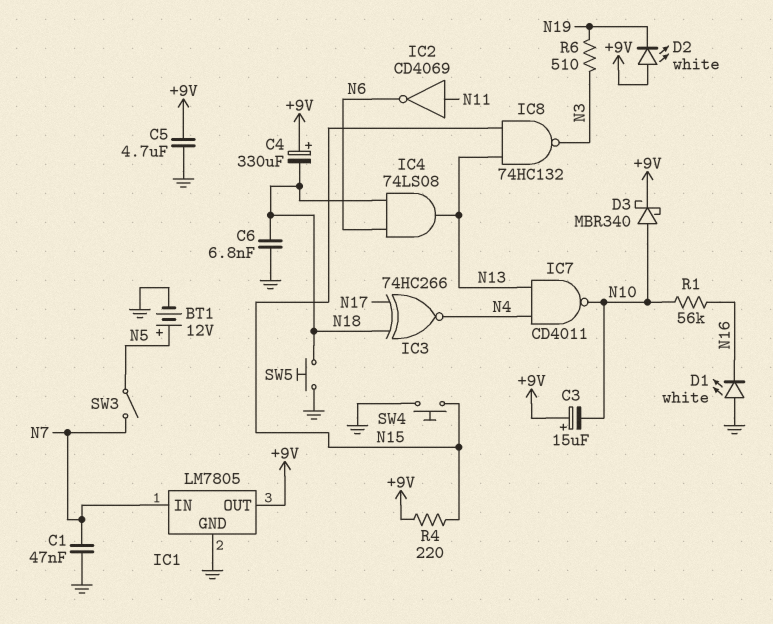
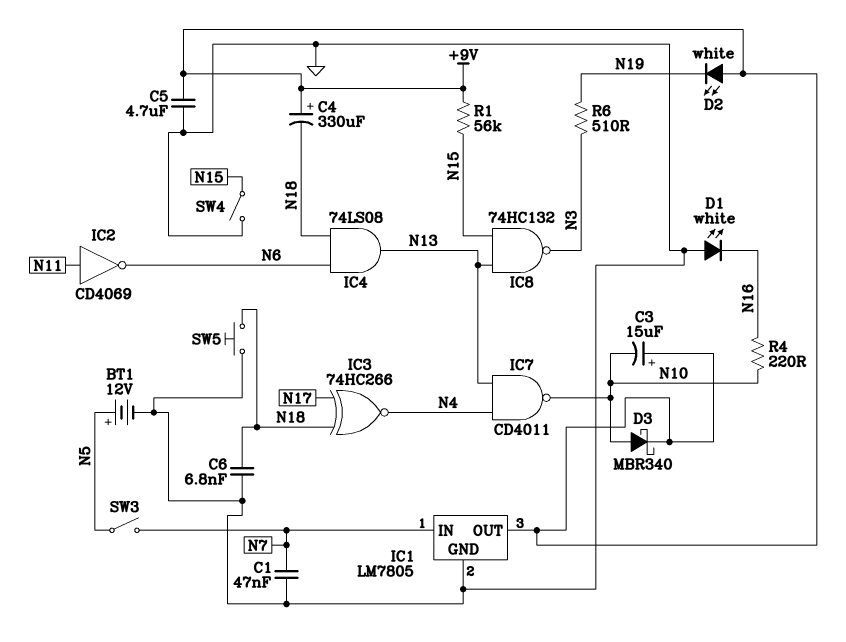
R1: 56k (N10, N16) -> 56k (+9V, N15)
R4: 220 (+9V, N15) -> 220 (N10, N16)
SW4: button (GND, N15) -> switch (GND, N15)

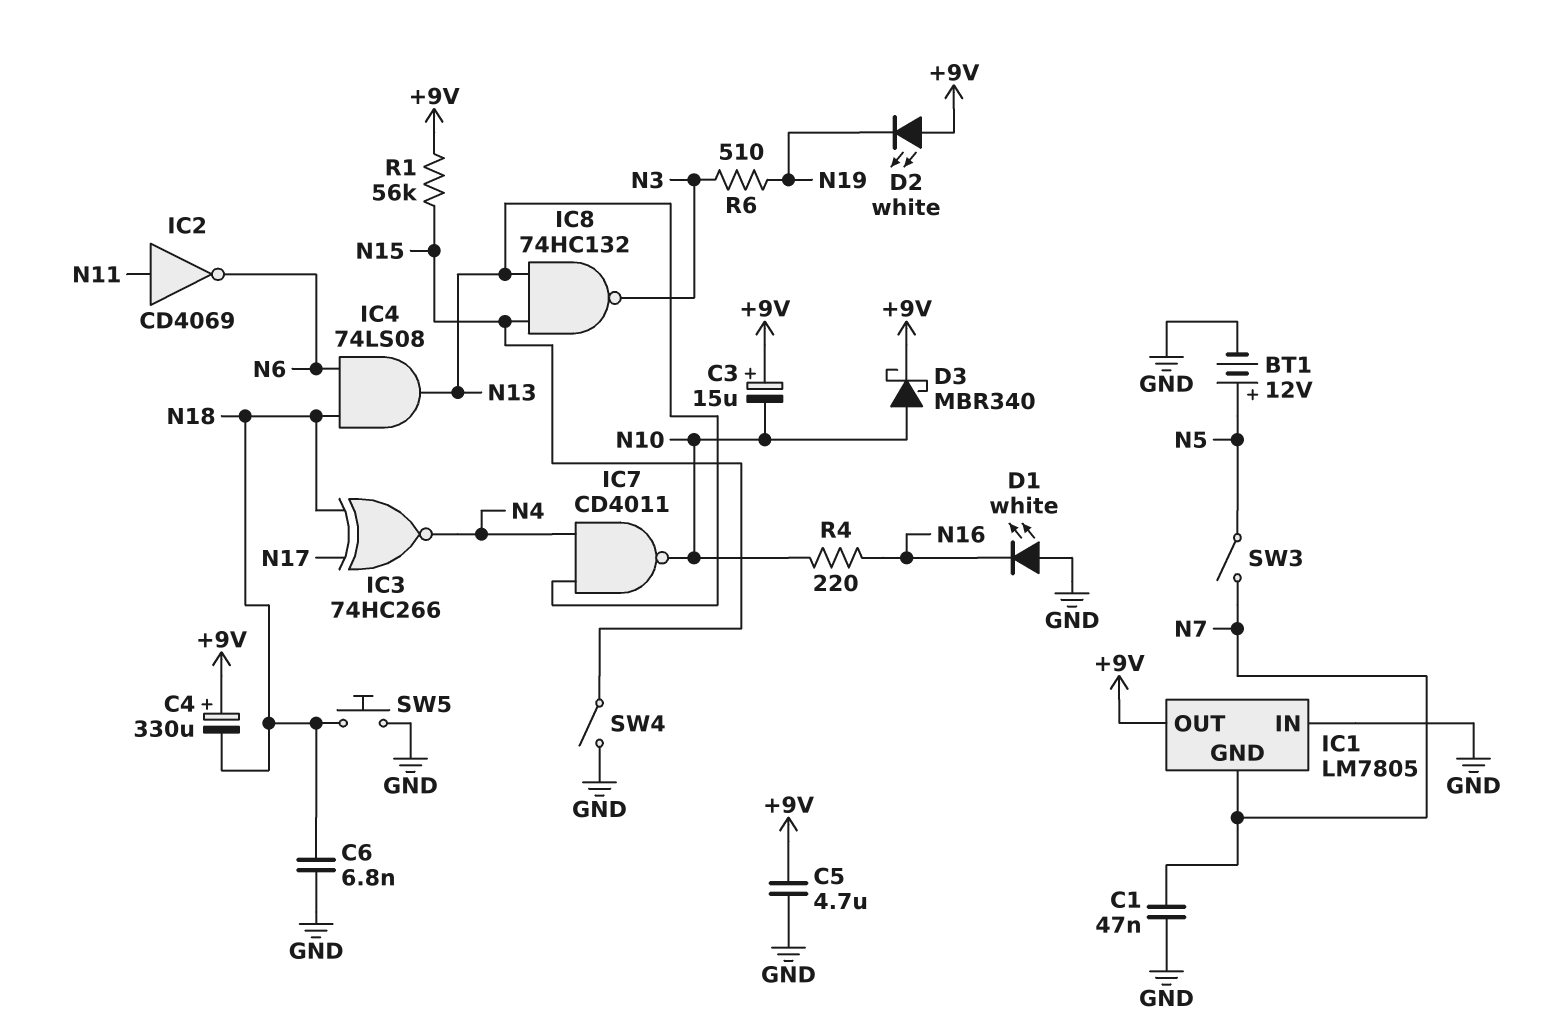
IC1 pin GND: GND -> N7
IC1 pin IN: N7 -> GND

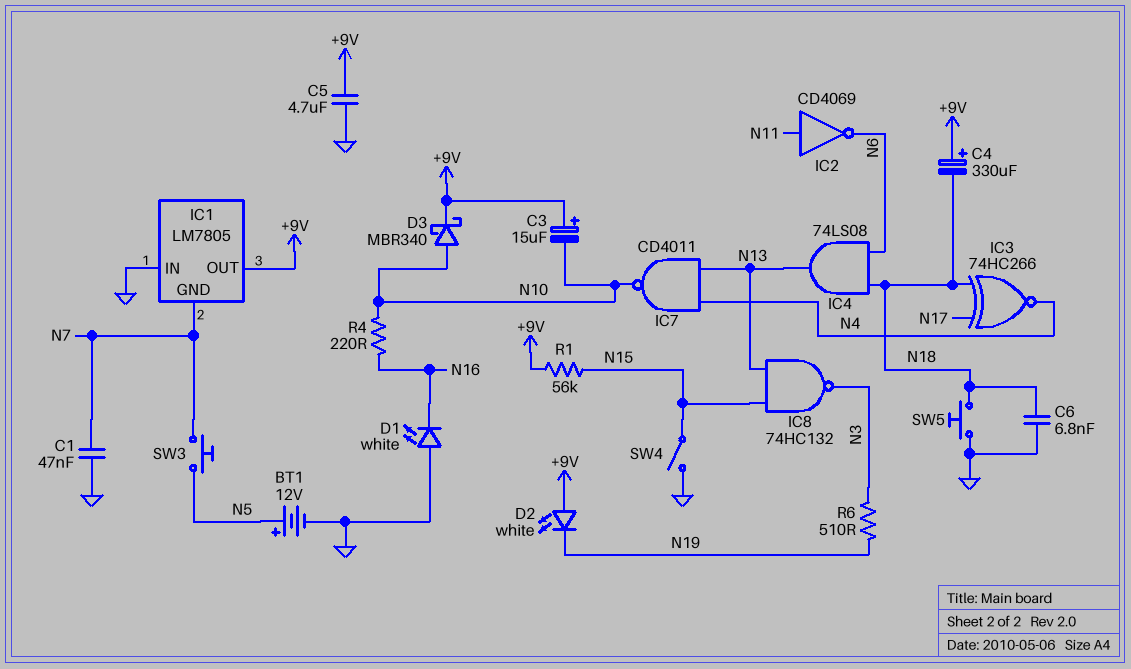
SW3: switch (N5, N7) -> button (N5, N7)

